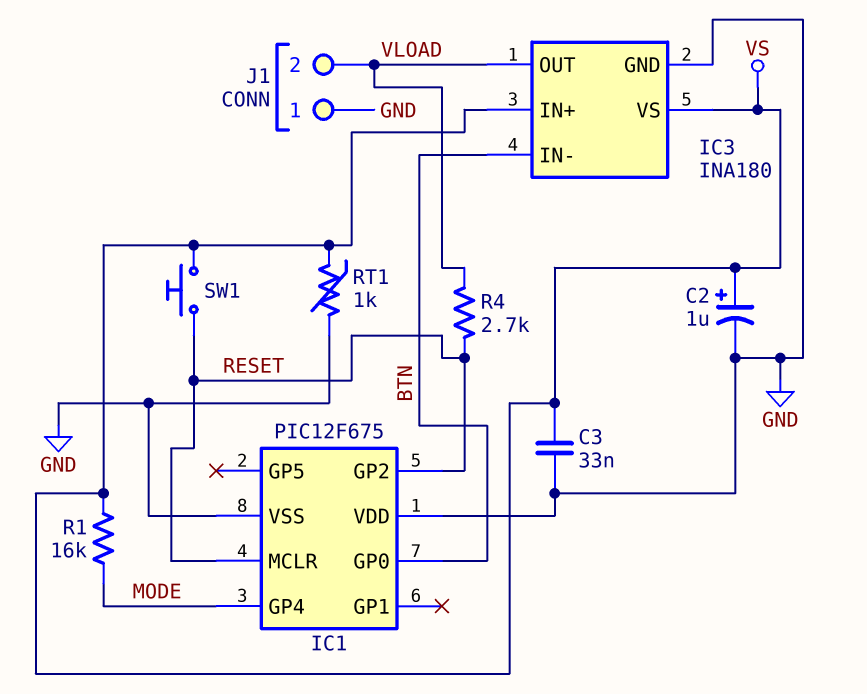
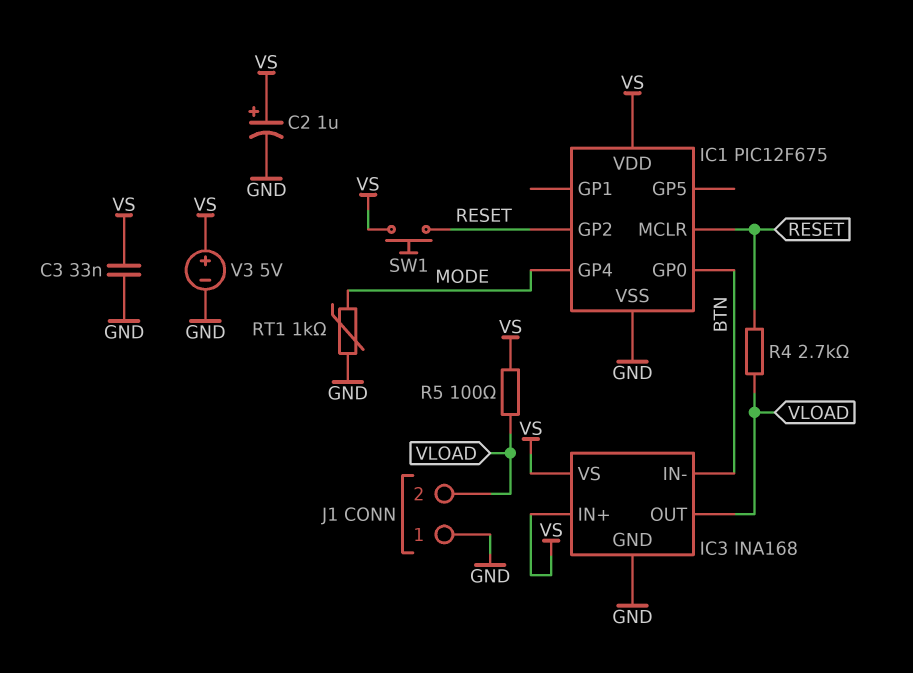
IC1 pin VDD: GND -> VS
IC3: INA180 -> INA168
R1: 16k (MODE, VS) -> none
R5: none -> 100 (VLOAD, VS)
RT1: 1k (GND, VS) -> 1k (GND, MODE)
V3: none -> 5V (plus VS, minus GND)

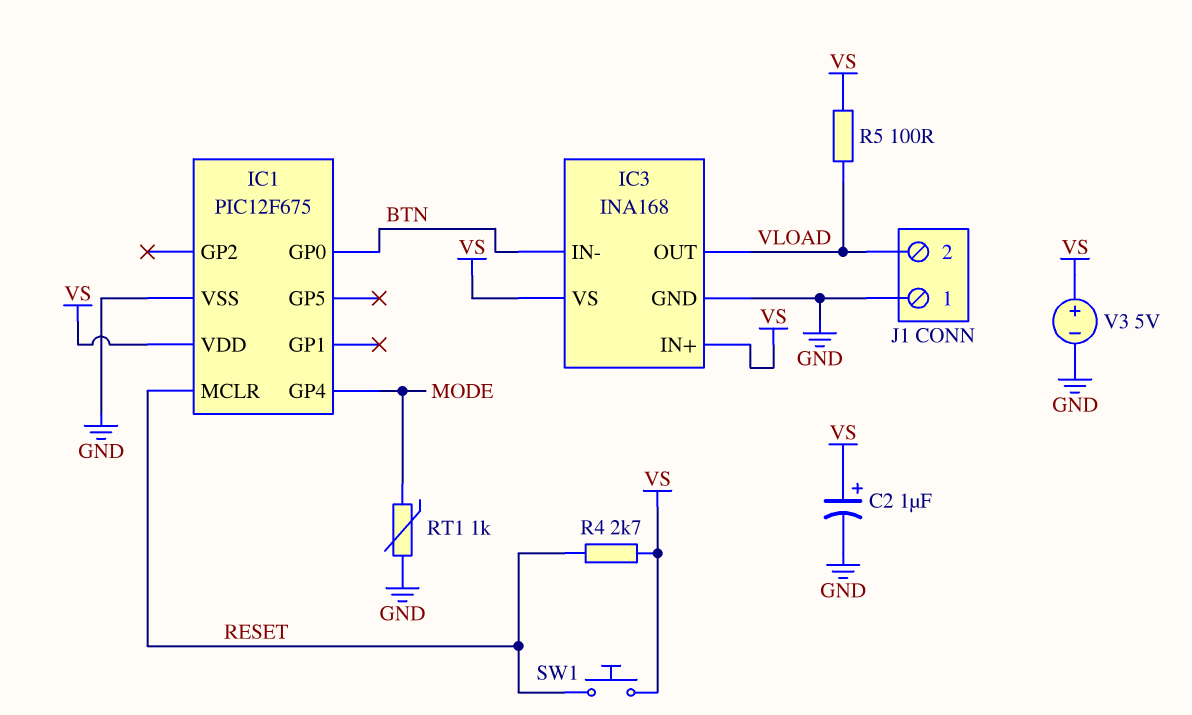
C3: 33nF (GND, VS) -> none
IC1 pin GP2: RESET -> none
R4: 2.7k (RESET, VLOAD) -> 2.7k (RESET, VS)

